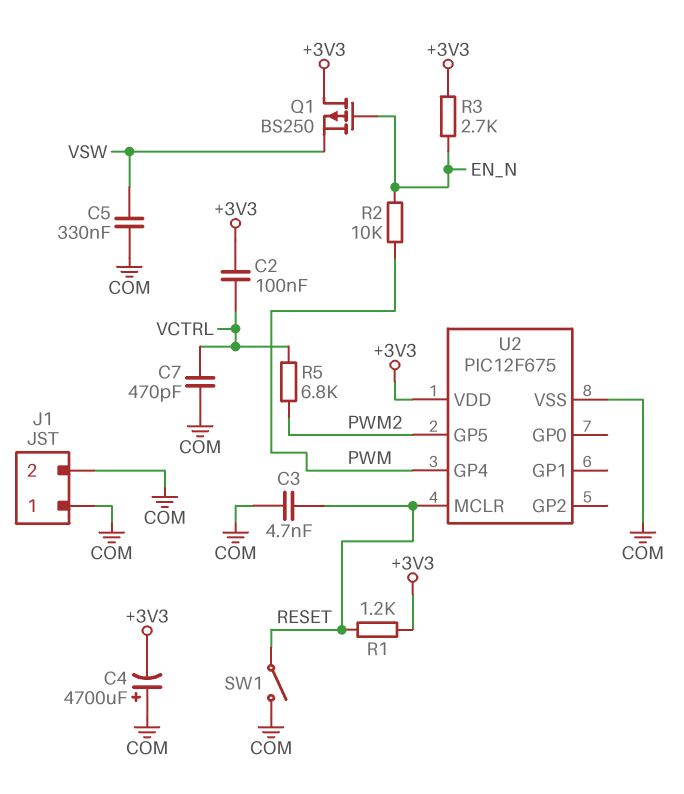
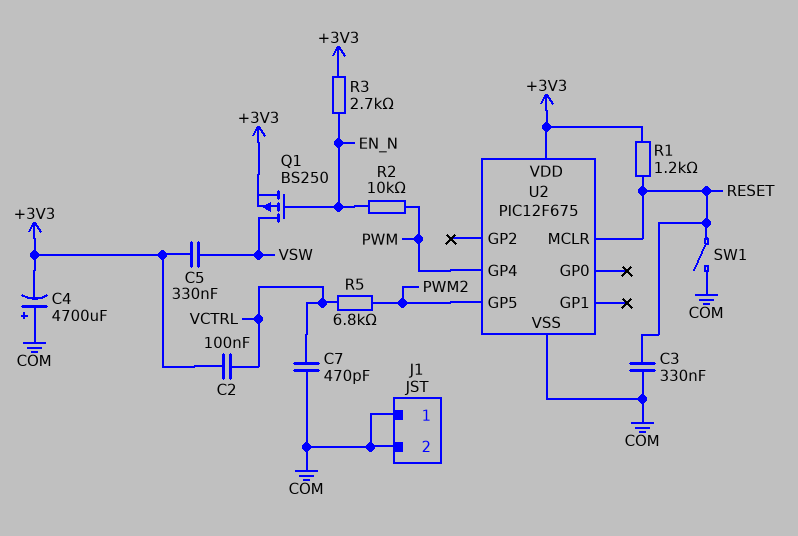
C3: 4.7nF (COM, RESET) -> 330nF (COM, RESET)
C5: 330nF (COM, VSW) -> 330nF (+3V3, VSW)
Q1: PMOS BS250 (G EN_N, D +3V3, S VSW) -> PMOS BS250 (G EN_N, D VSW, S +3V3)

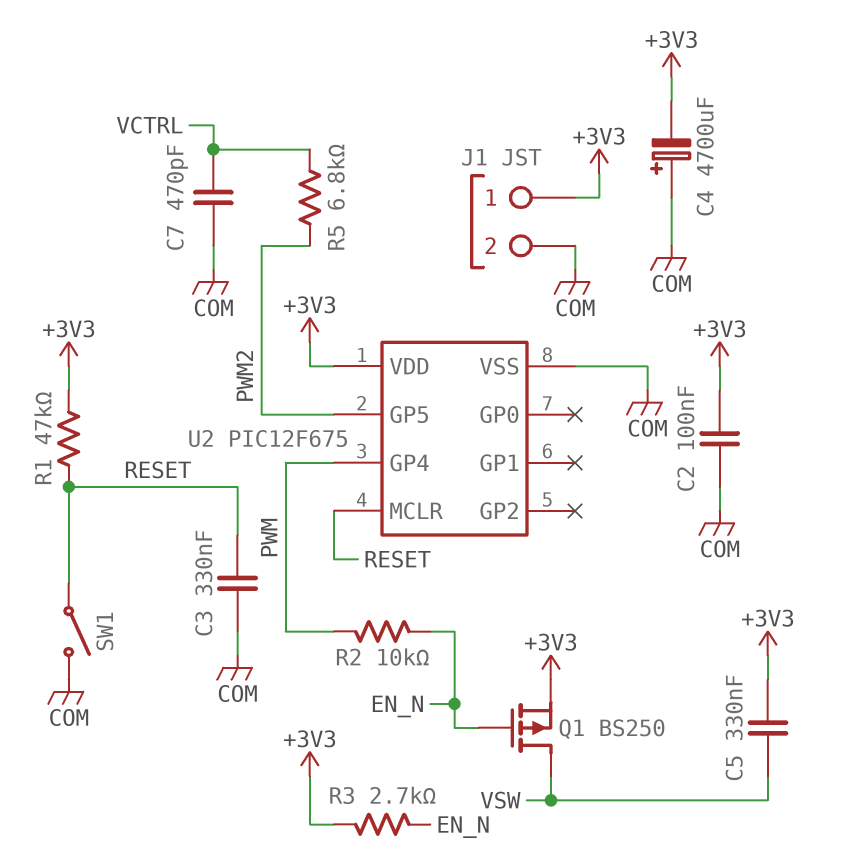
C2: 100nF (+3V3, VCTRL) -> 100nF (+3V3, COM)
J1 pin 1: COM -> +3V3
R1: 1.2k (+3V3, RESET) -> 47k (+3V3, RESET)

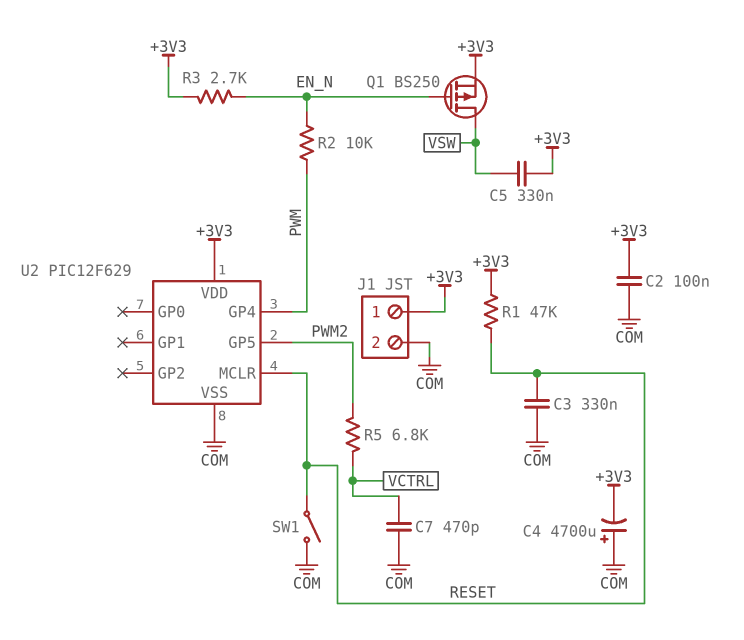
U2: PIC12F675 -> PIC12F629

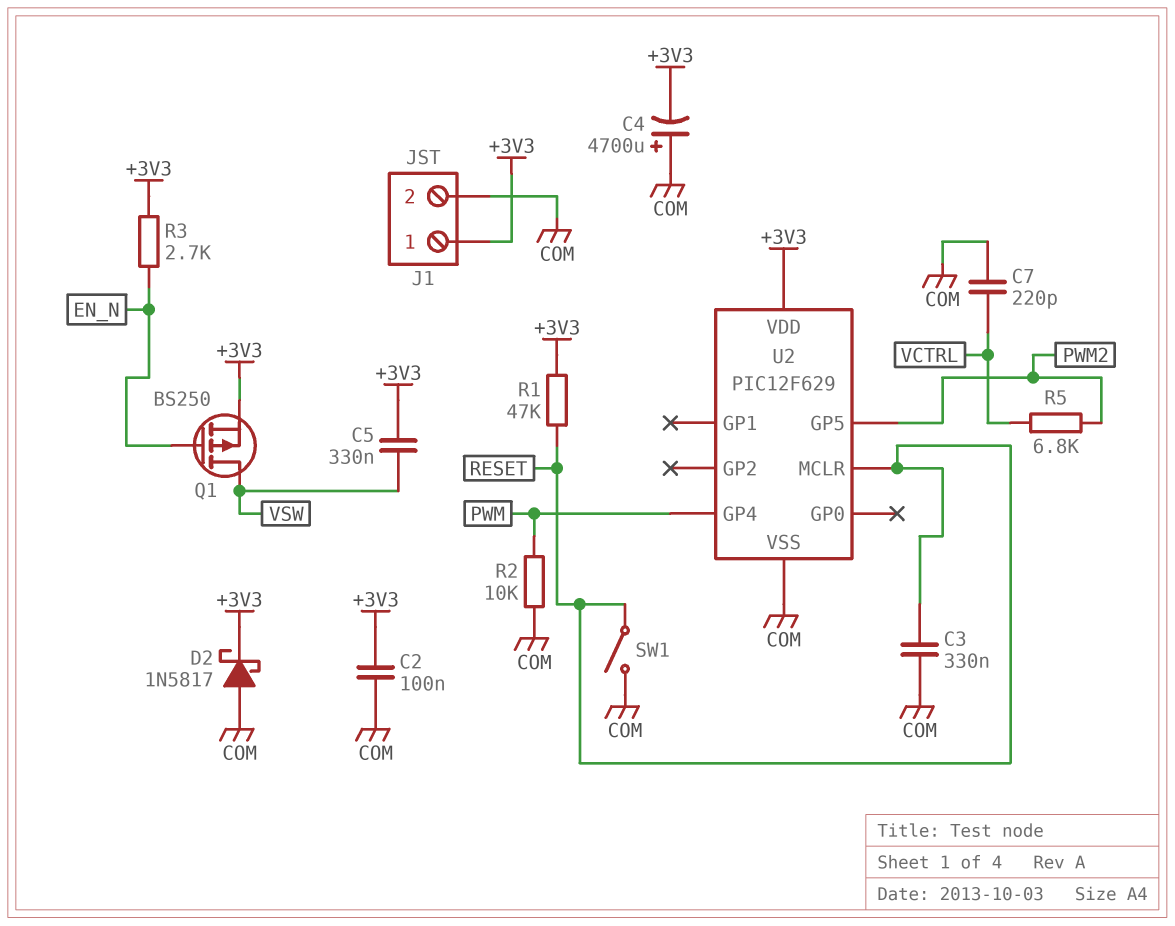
C7: 470pF (COM, VCTRL) -> 220pF (COM, VCTRL)
D2: none -> schottky 1N5817 (A COM, K +3V3)
R2: 10k (EN_N, PWM) -> 10k (COM, PWM)

